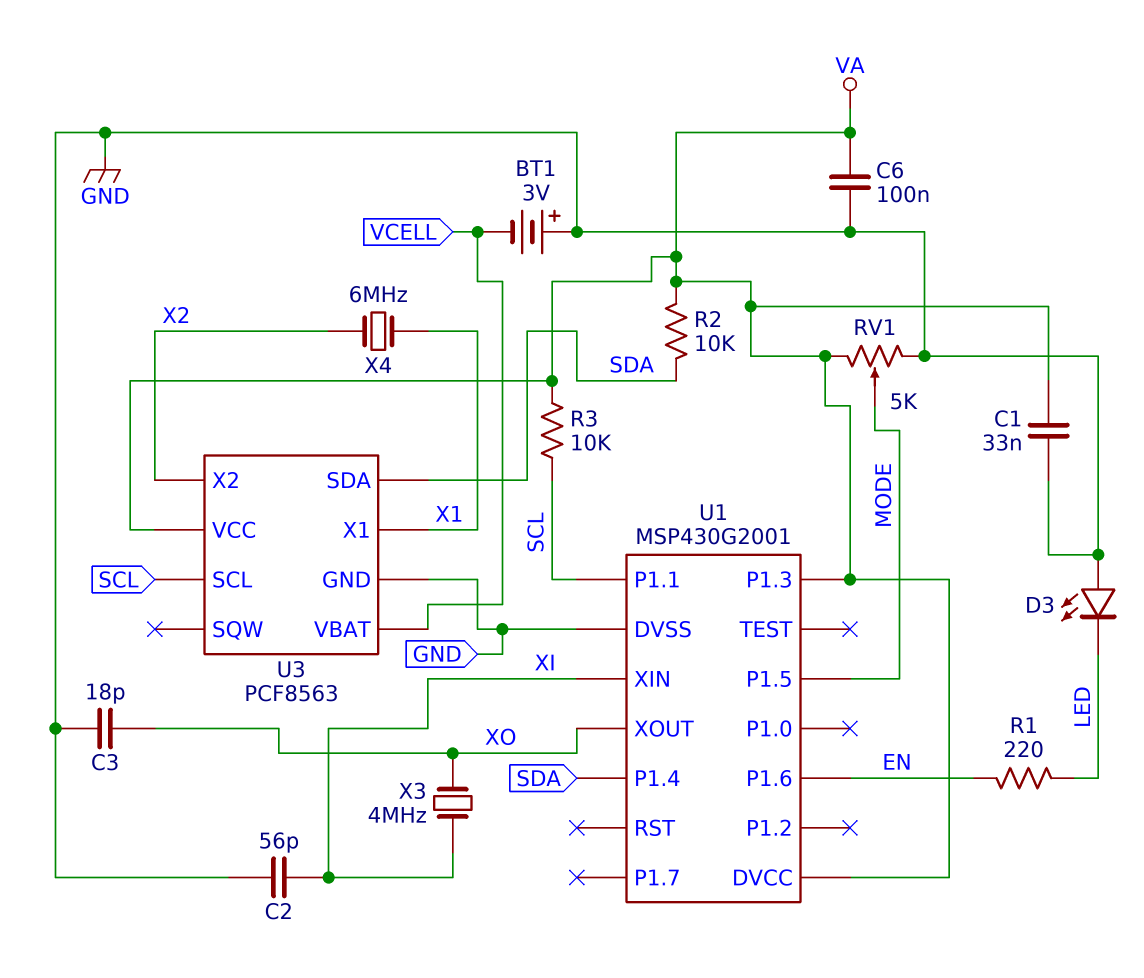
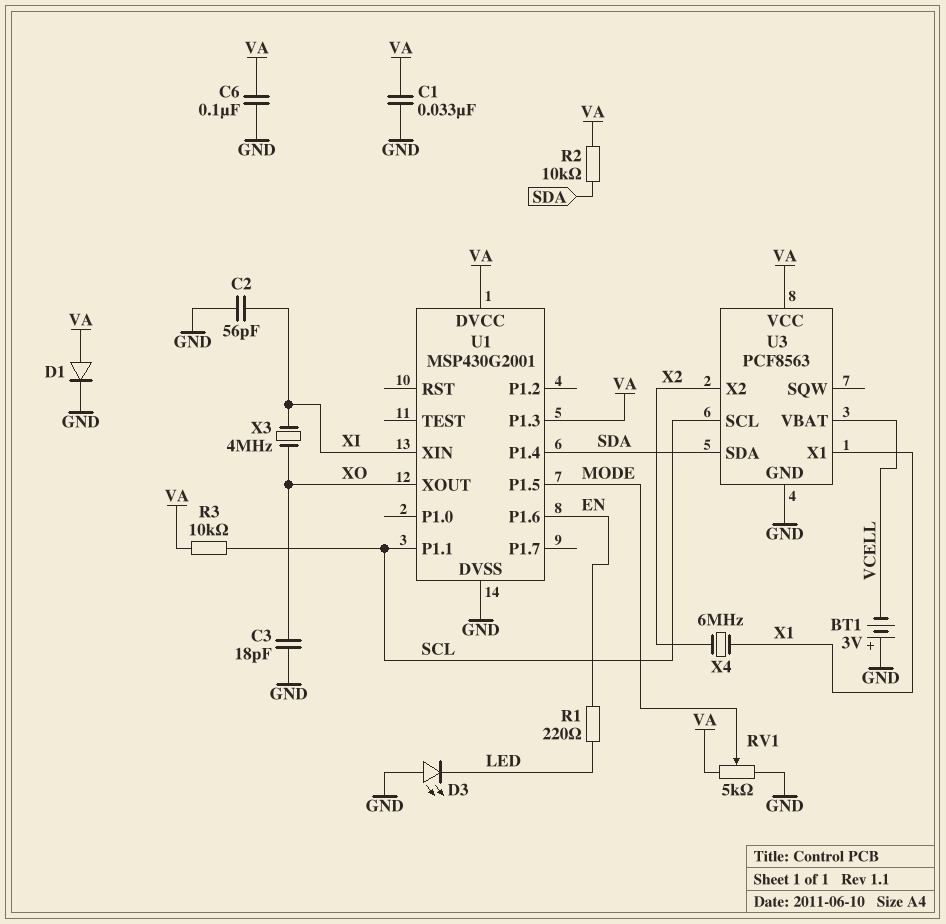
D1: none -> diode (A VA, K GND)

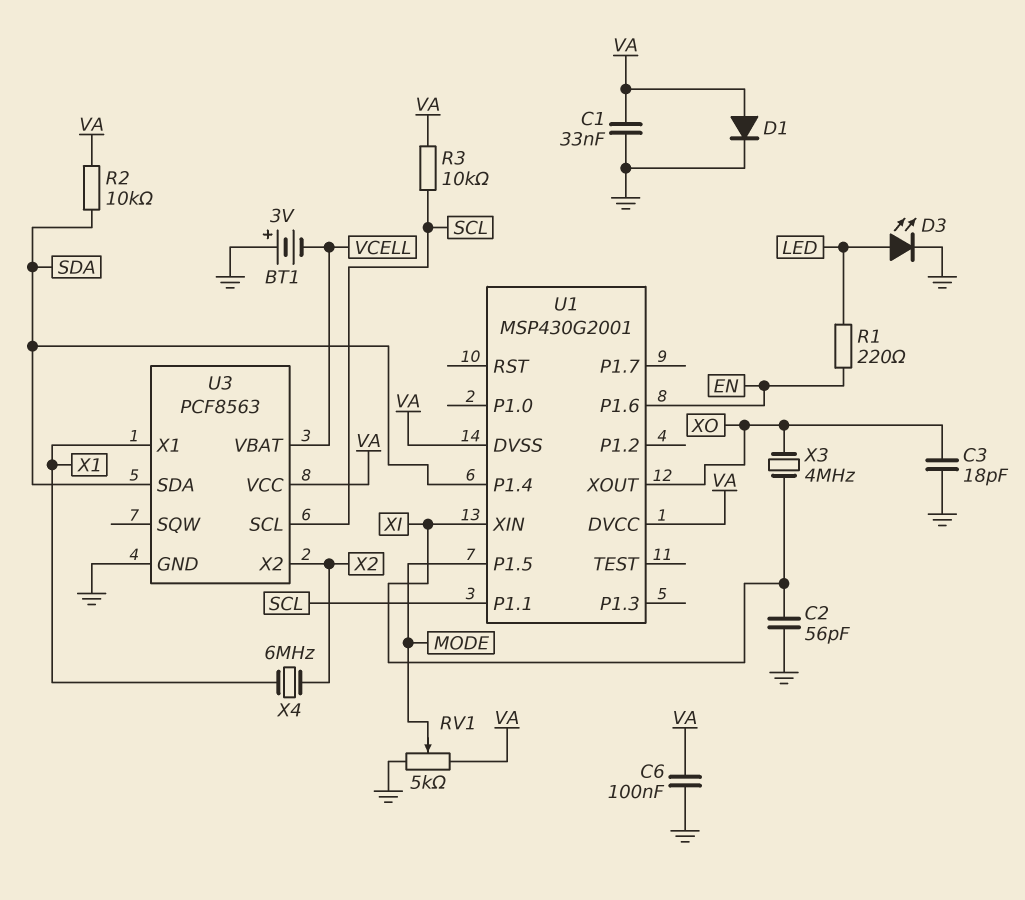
D3: LED (A GND, K LED) -> LED (A LED, K GND)
U1 pin DVSS: GND -> VA
U1 pin P1.3: VA -> none

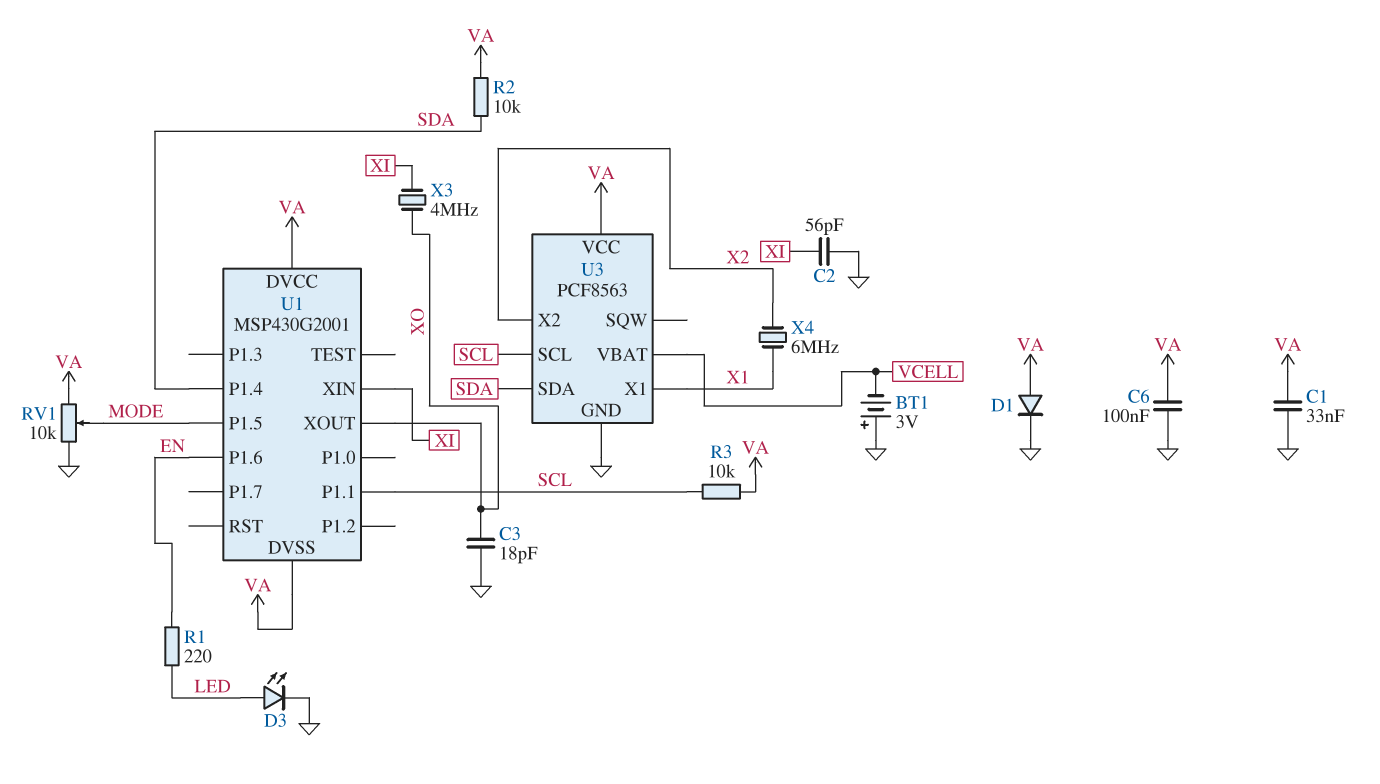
RV1: 5k (GND, VA, wiper MODE) -> 10k (GND, VA, wiper MODE)

